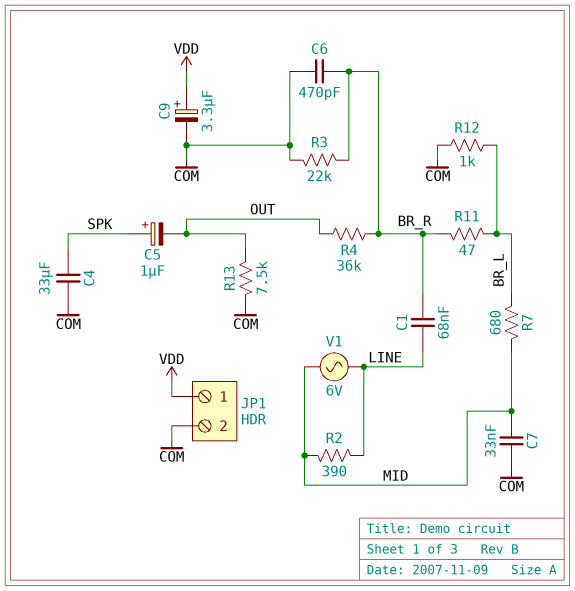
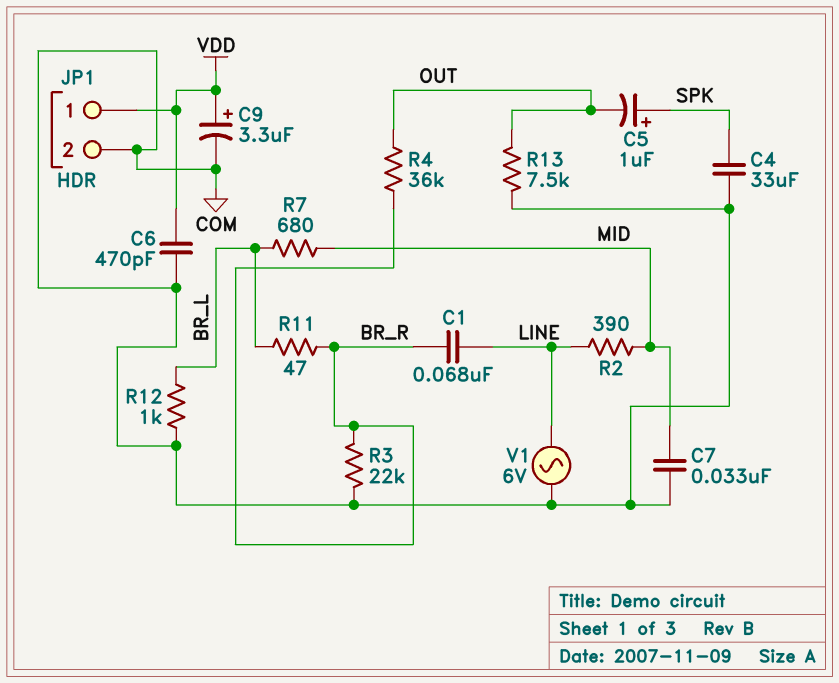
C6: 470pF (BR_R, COM) -> 470pF (COM, VDD)
V1: AC 6V (LINE, MID) -> AC 6V (COM, LINE)

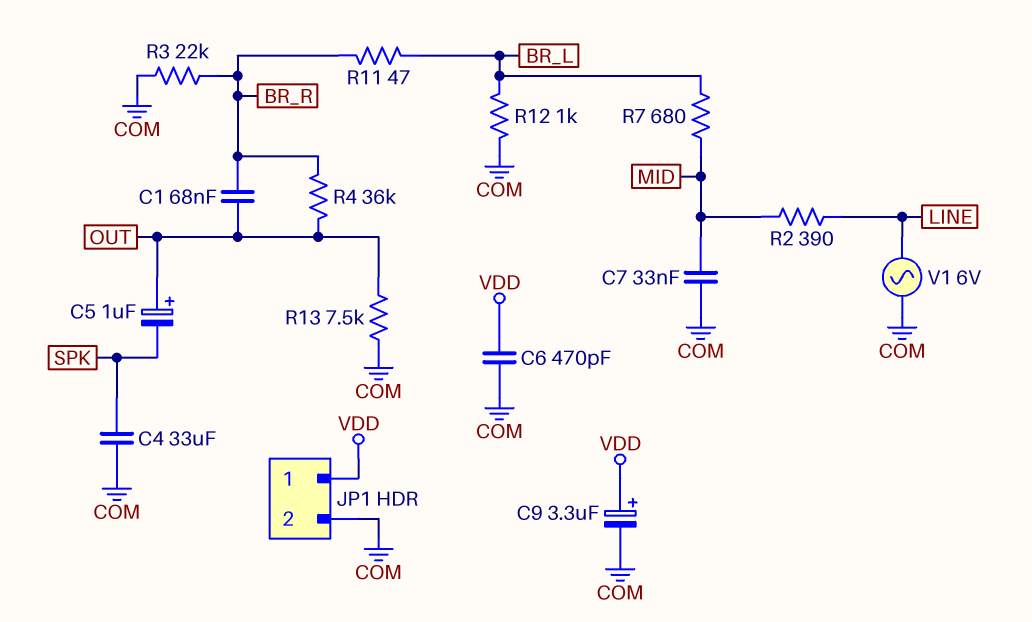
C1: 68nF (BR_R, LINE) -> 68nF (BR_R, OUT)
C5: 1uF (plus SPK, minus OUT) -> 1uF (plus OUT, minus SPK)

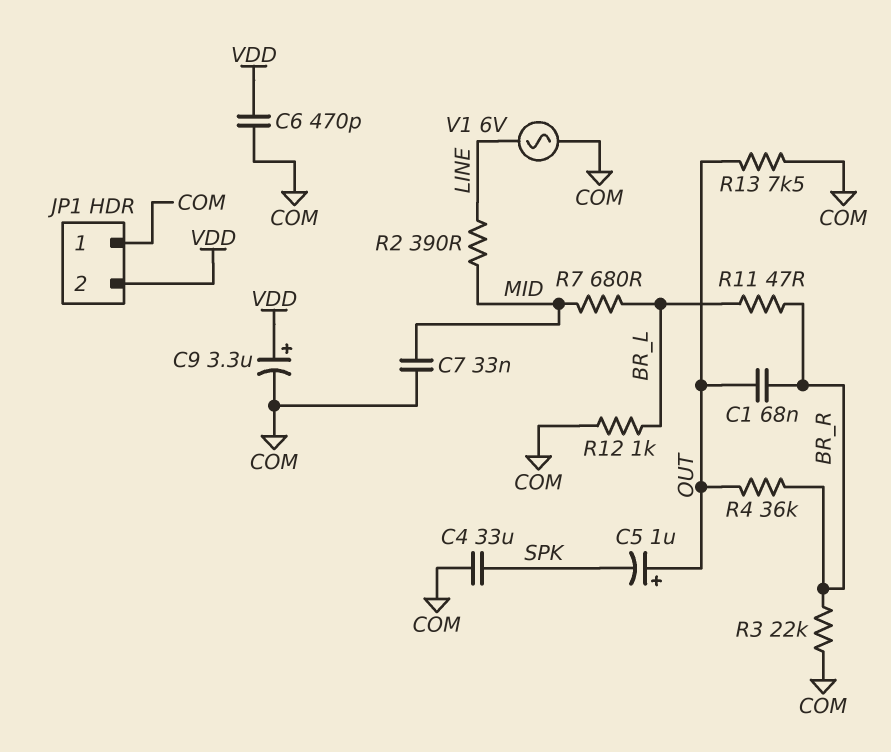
JP1 pin 1: VDD -> COM
JP1 pin 2: COM -> VDD

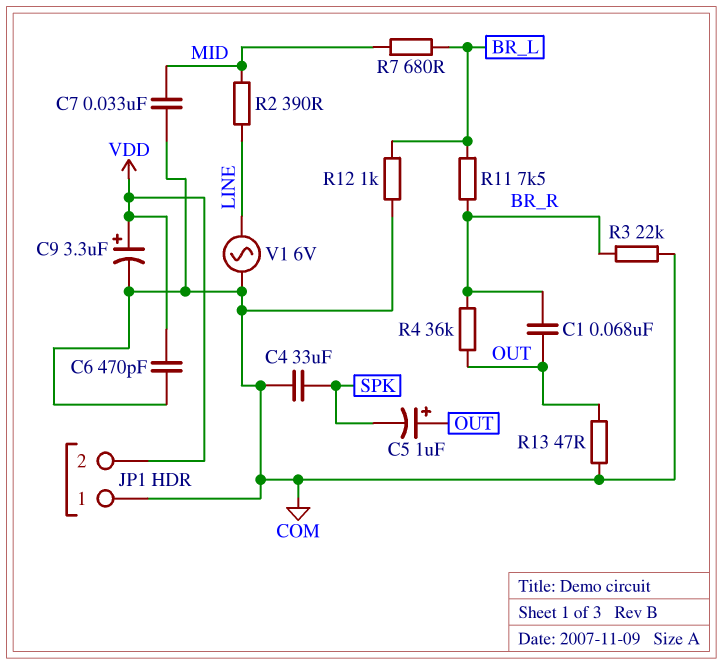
R11: 47 (BR_L, BR_R) -> 7.5k (BR_L, BR_R)
R13: 7.5k (COM, OUT) -> 47 (COM, OUT)

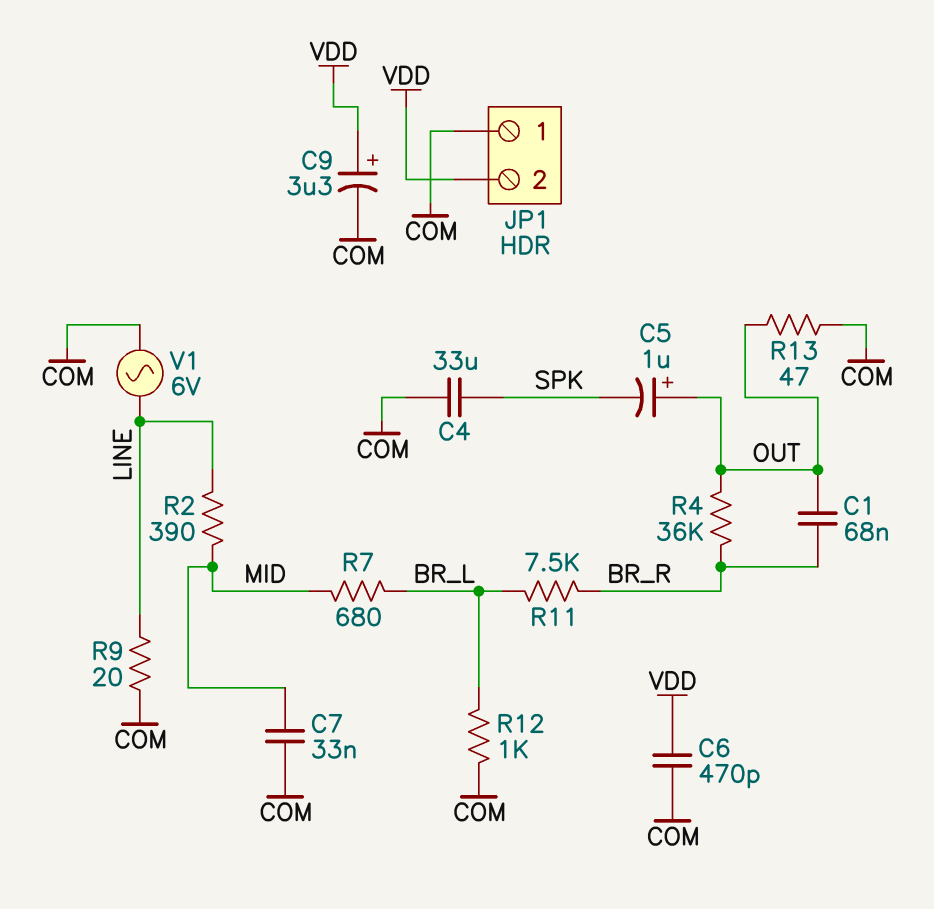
R3: 22k (BR_R, COM) -> none
R9: none -> 20 (COM, LINE)

